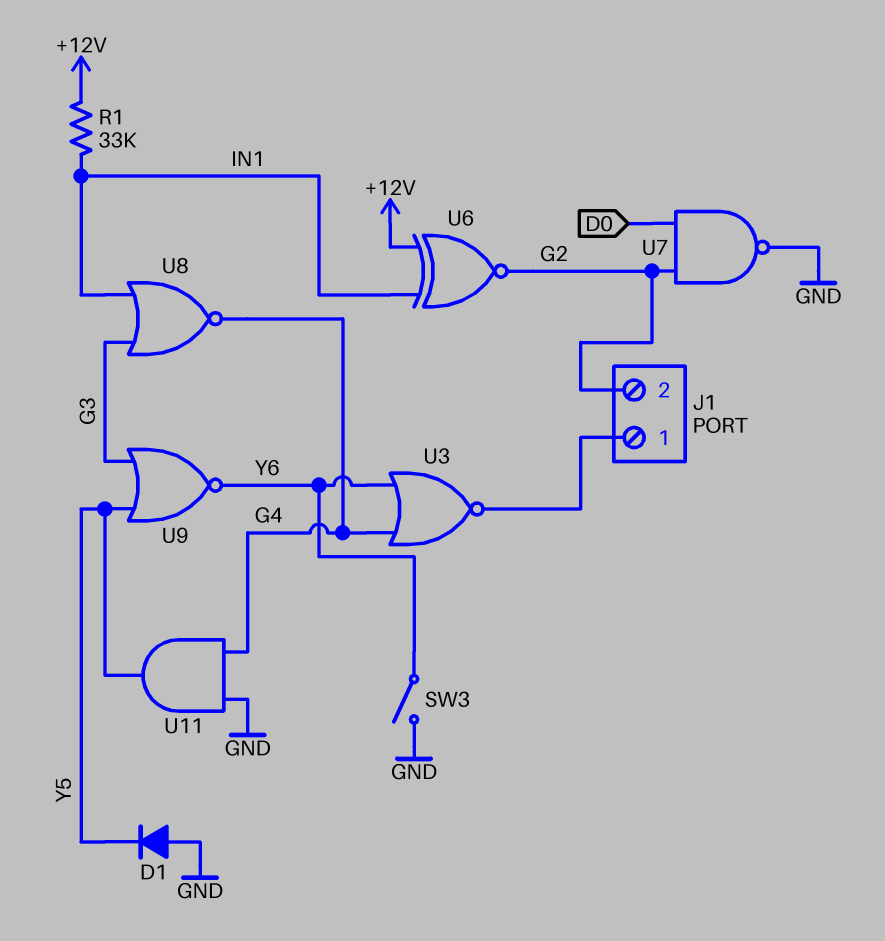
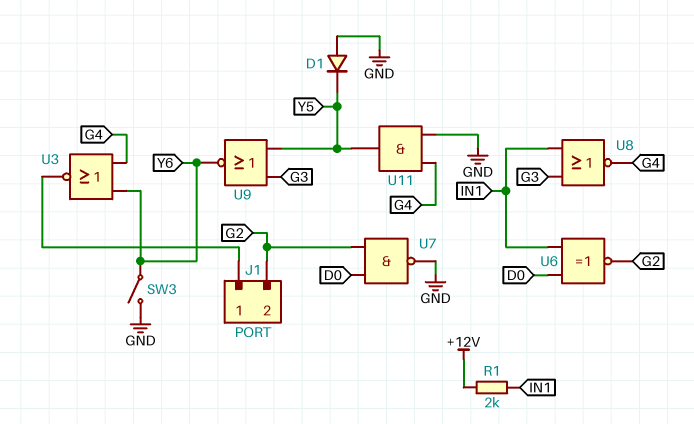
R1: 33k (+12V, IN1) -> 2k (+12V, IN1)
U6: XNOR (in +12V, in IN1, out G2) -> XNOR (in D0, in IN1, out G2)

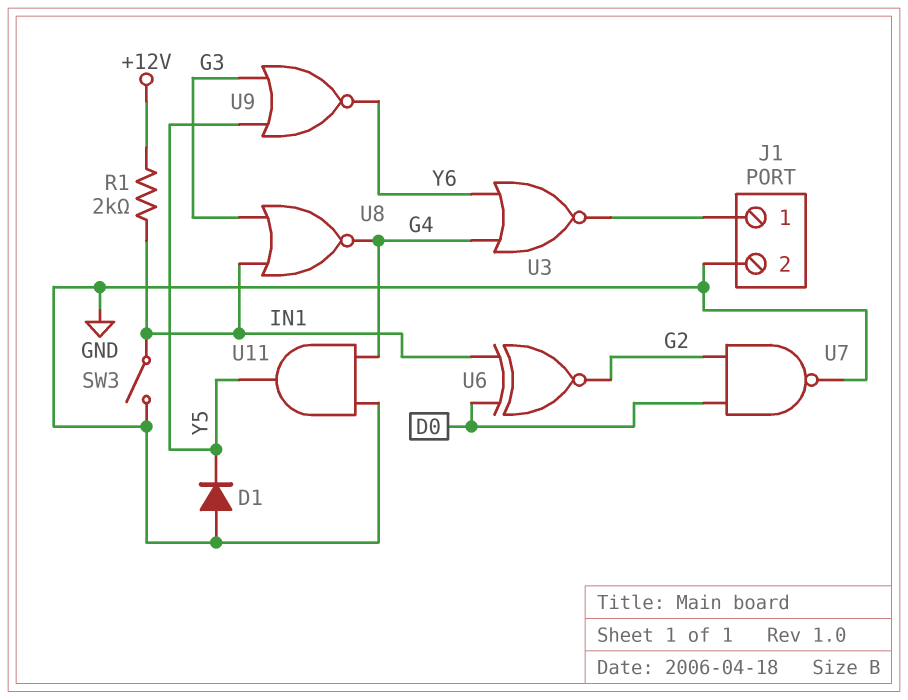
J1 pin 2: G2 -> GND
SW3: switch (GND, Y6) -> switch (GND, IN1)

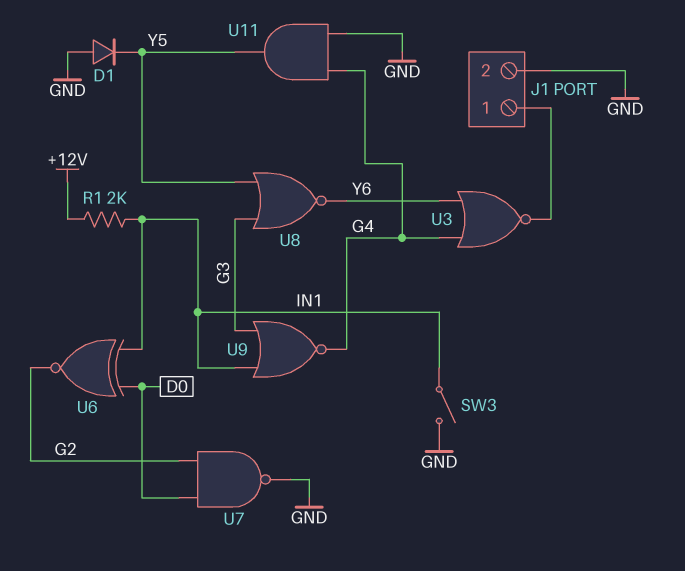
U8: NOR (in G3, in IN1, out G4) -> NOR (in G3, in Y5, out Y6)
U9: NOR (in G3, in Y5, out Y6) -> NOR (in G3, in IN1, out G4)

